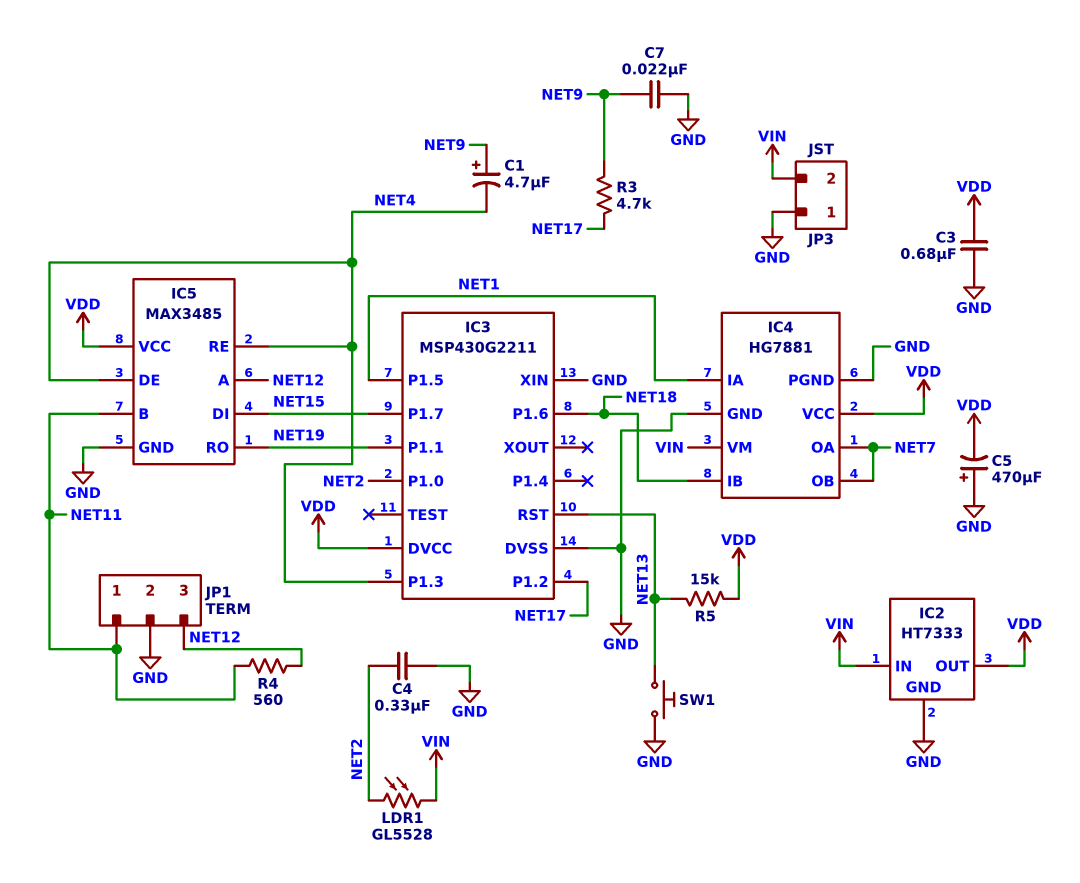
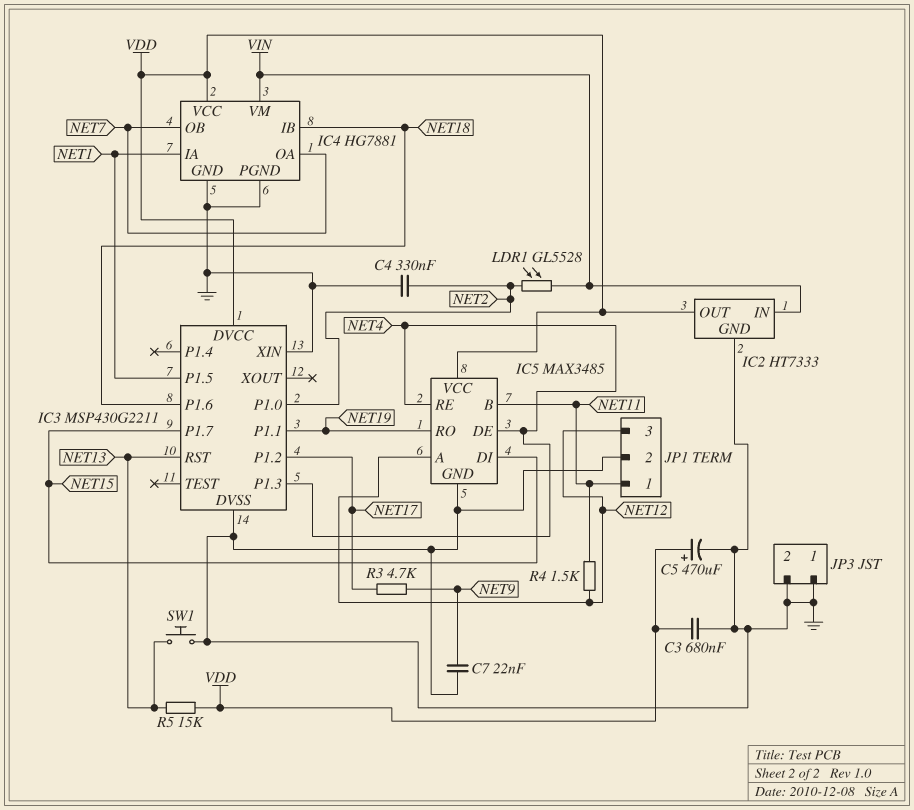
C1: 4.7uF (plus NET9, minus NET4) -> none
C5: 470uF (plus GND, minus VDD) -> 470uF (plus VDD, minus GND)
JP3 pin 2: VIN -> GND
R4: 560 (NET11, NET12) -> 1.5k (NET11, NET12)

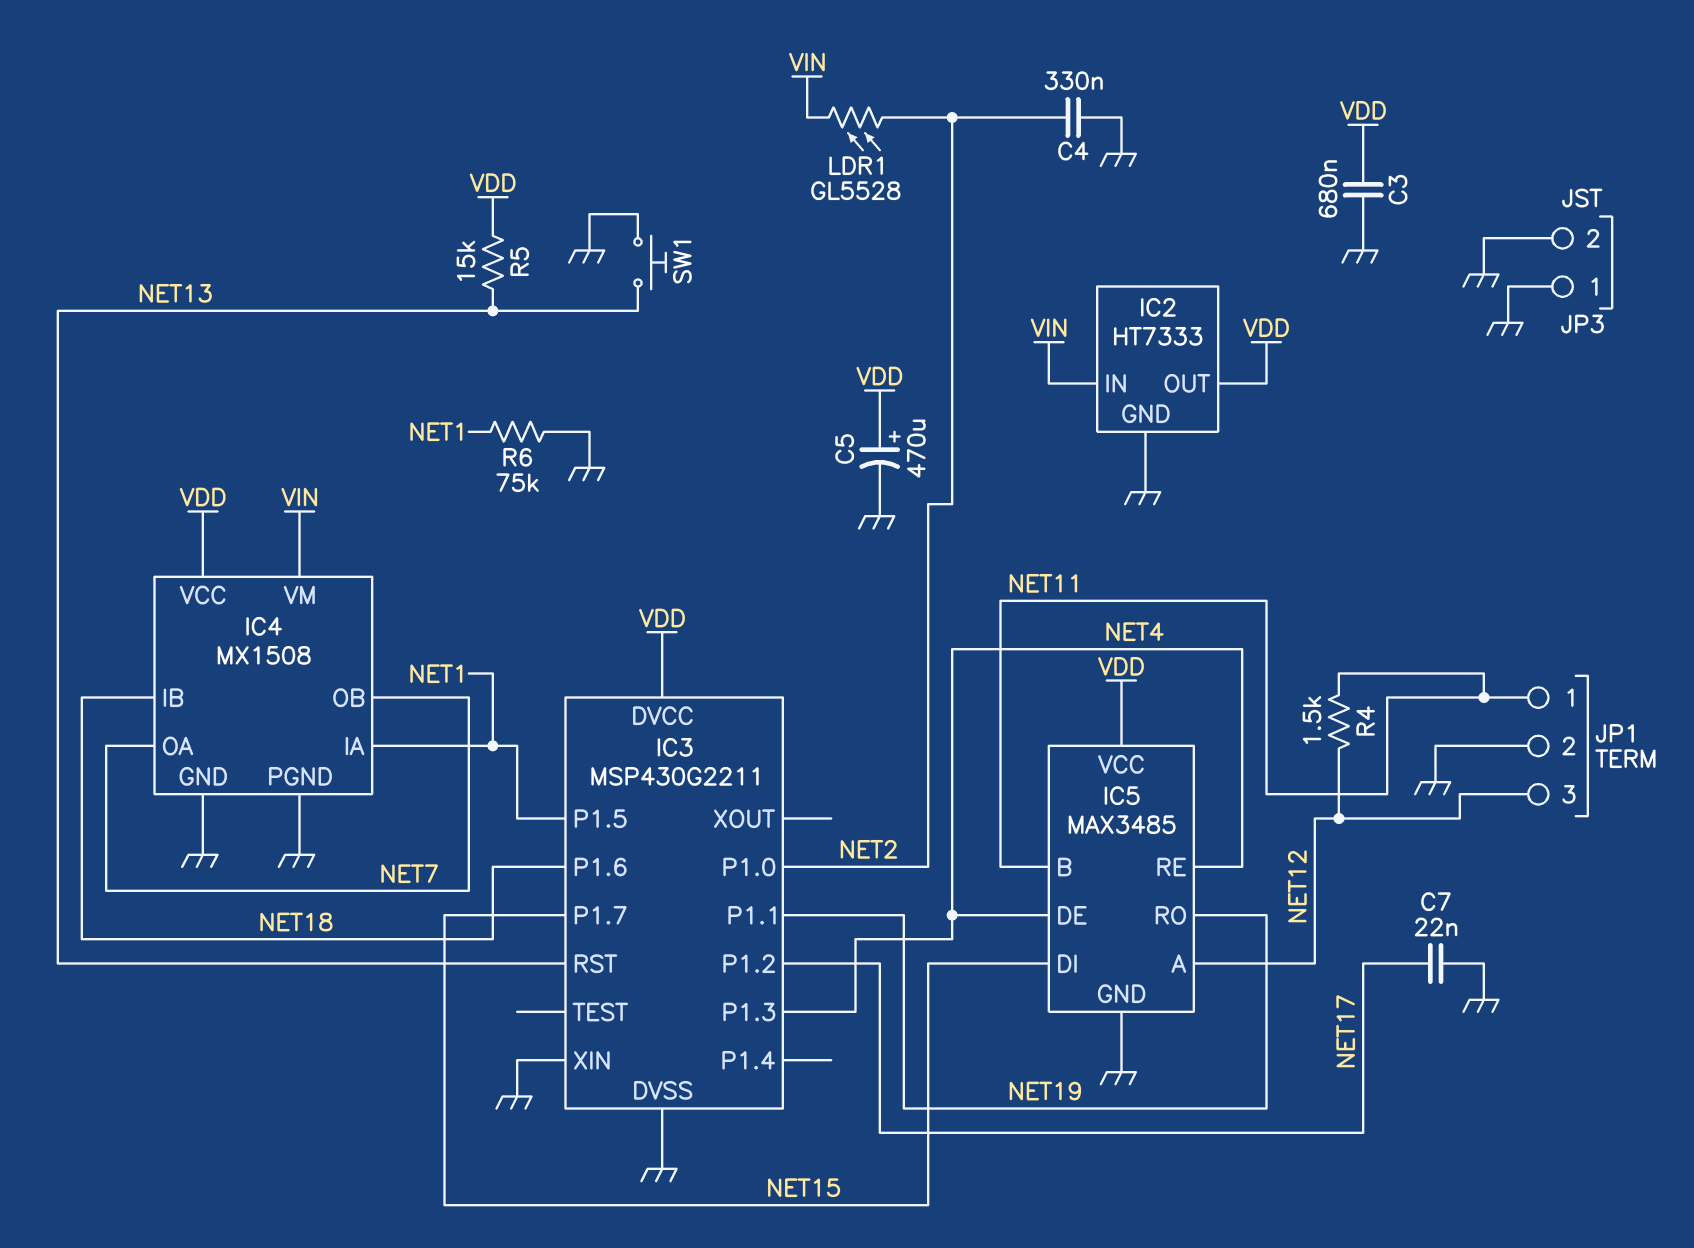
C7: 22nF (GND, NET9) -> 22nF (GND, NET17)
IC4: HG7881 -> MX1508
R3: 4.7k (NET9, NET17) -> none
R6: none -> 75k (GND, NET1)

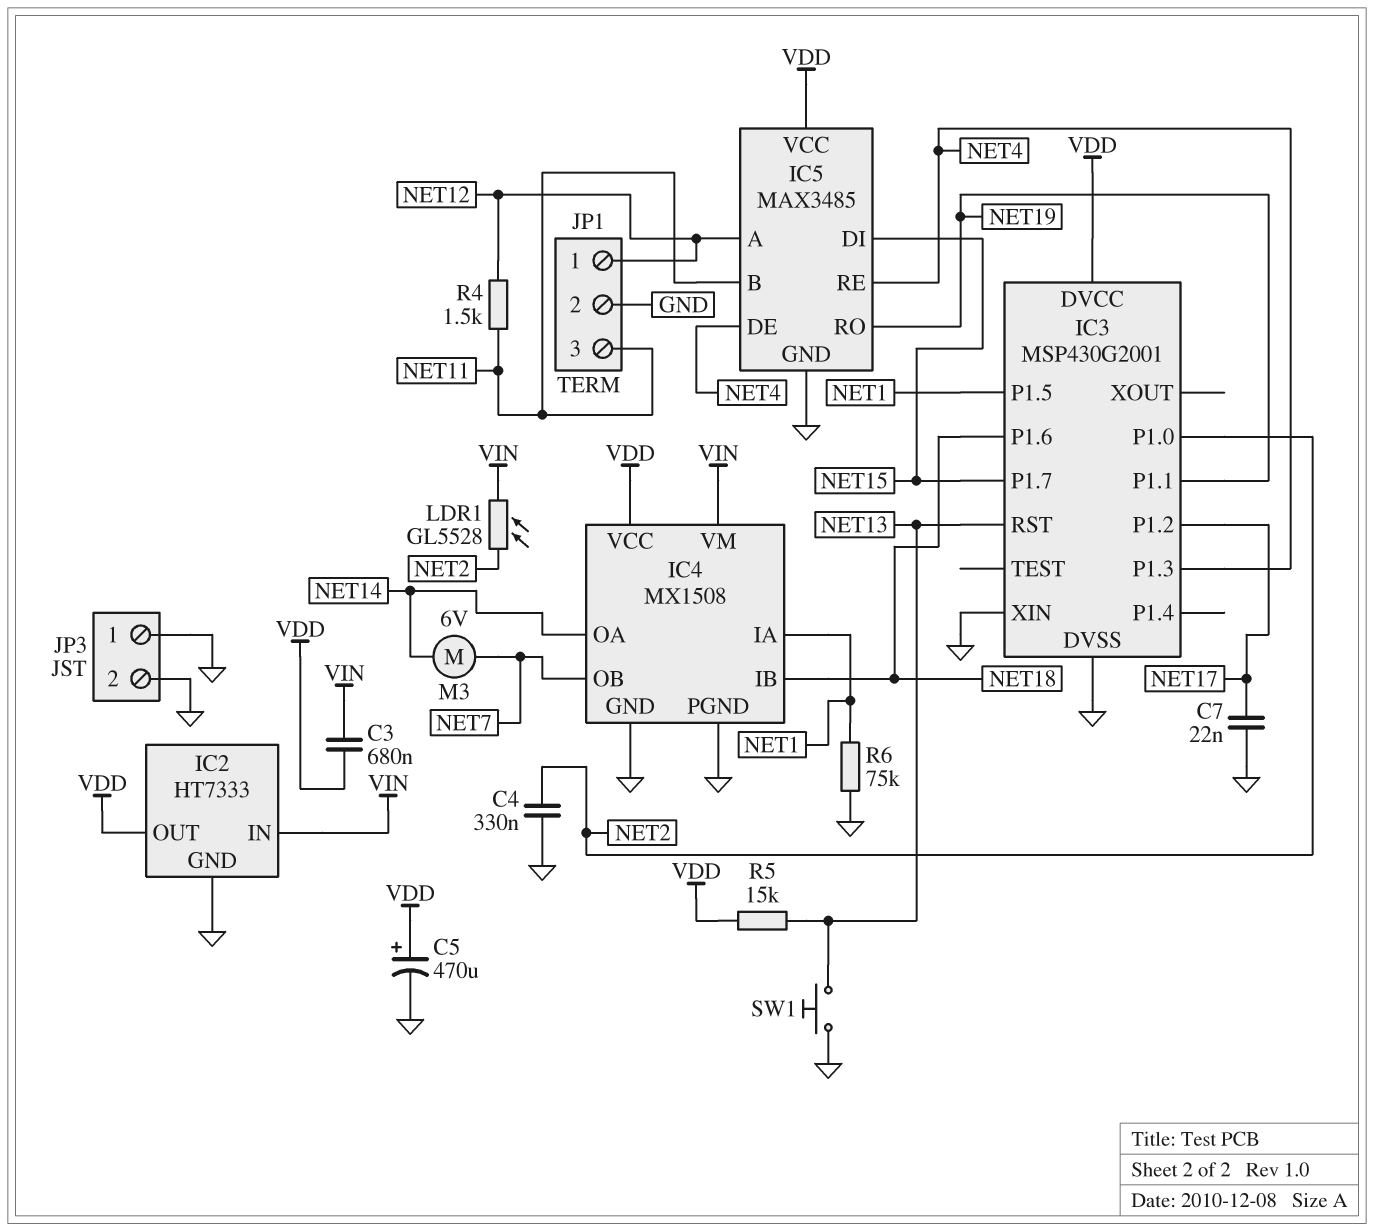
C3: 680nF (GND, VDD) -> 680nF (VDD, VIN)
IC3: MSP430G2211 -> MSP430G2001
IC4 pin OA: NET7 -> NET14
JP1 pin 1: NET11 -> NET12
JP1 pin 3: NET12 -> NET11
M3: none -> motor 6V (NET7, NET14)

